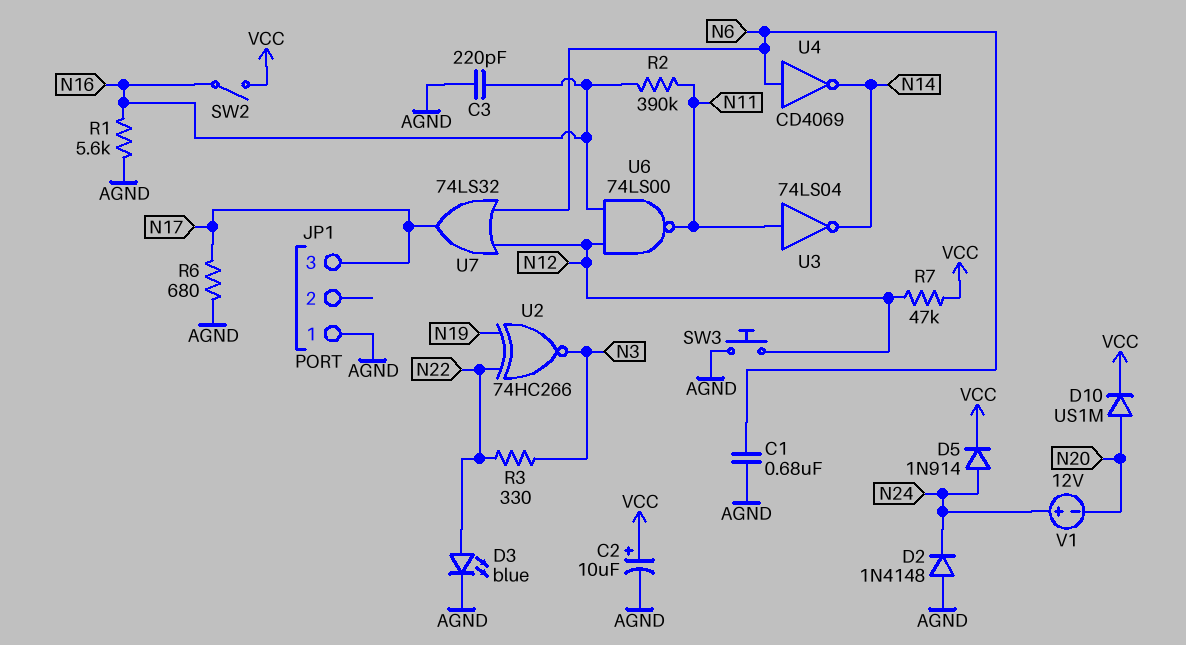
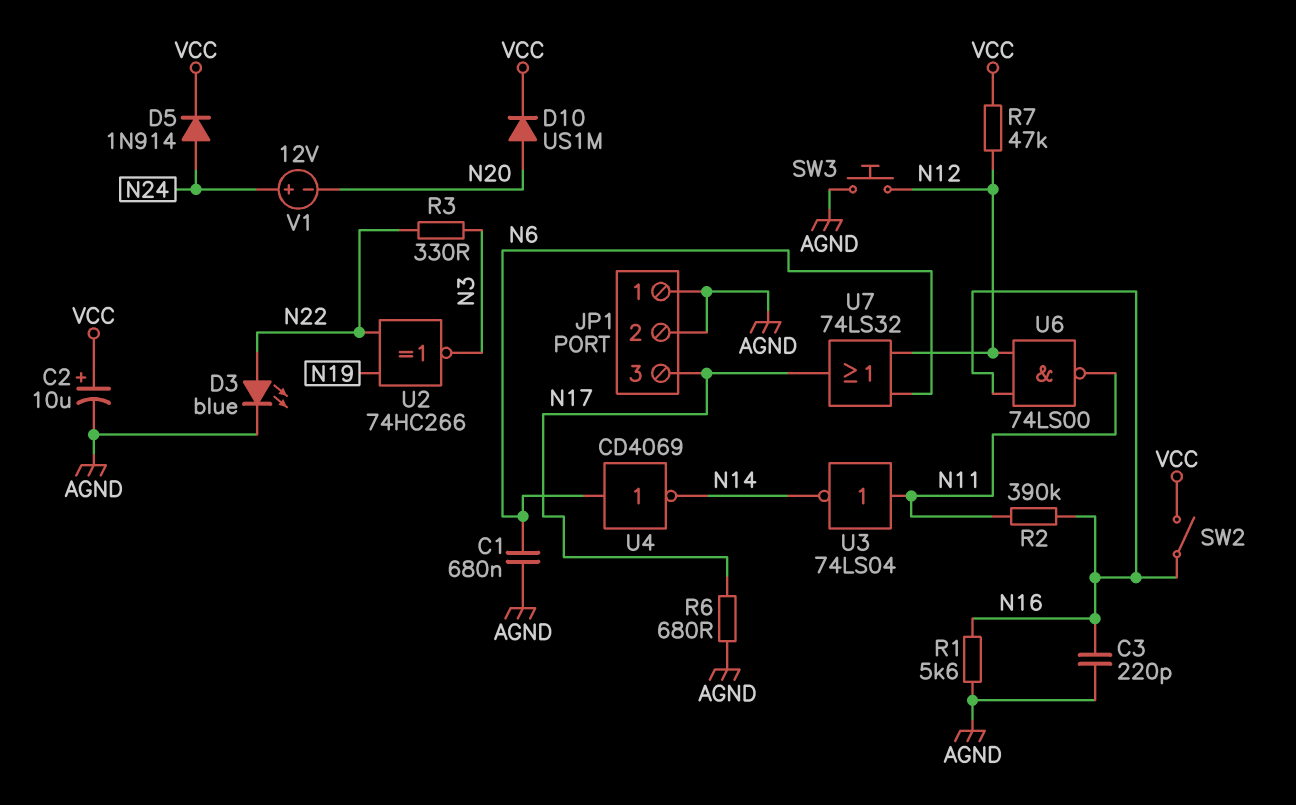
D2: diode 1N4148 (A AGND, K N24) -> none
JP1 pin 2: none -> AGND

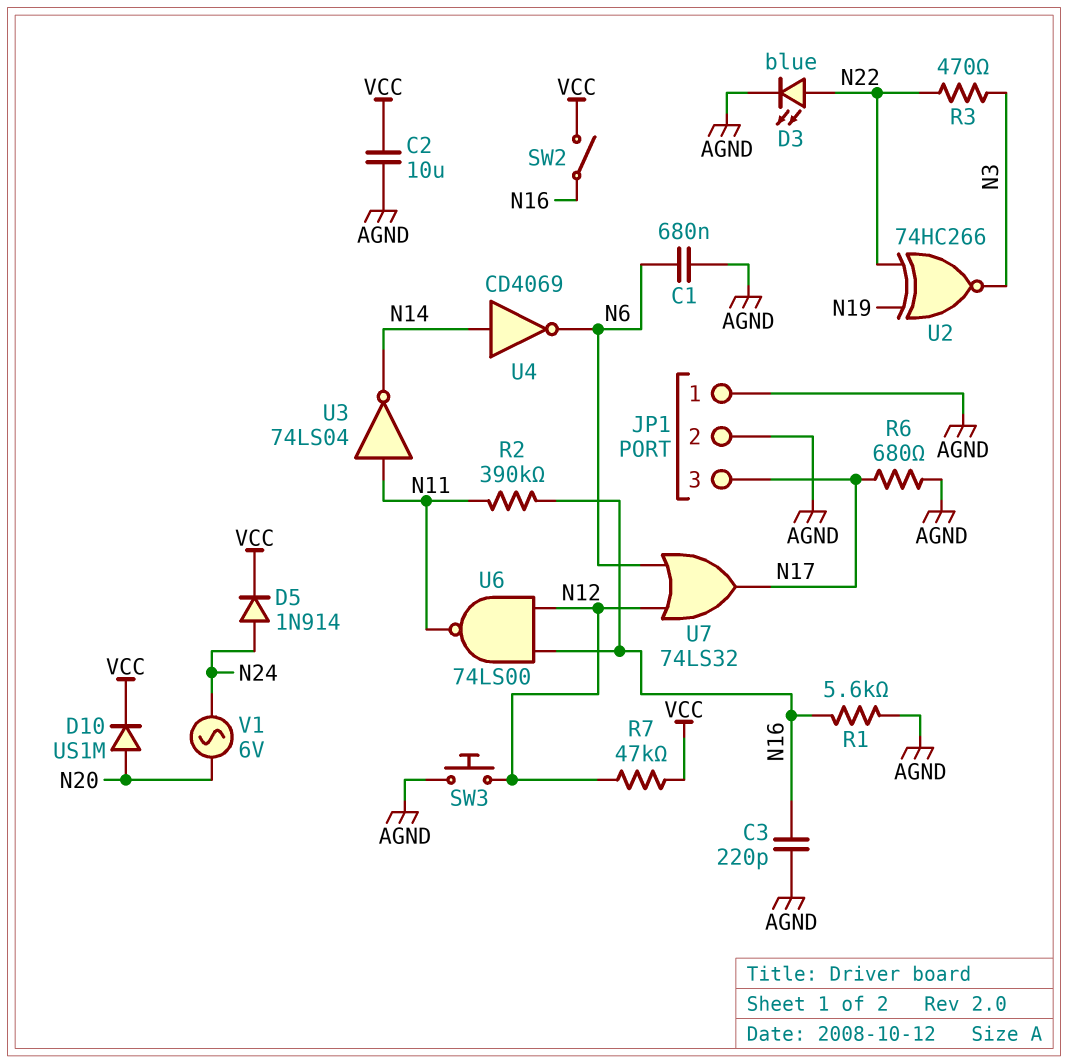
C2: 10uF (plus VCC, minus AGND) -> 10uF (AGND, VCC)
R3: 330 (N3, N22) -> 470 (N3, N22)
U4: NOT CD4069 (in N6, out N14) -> NOT CD4069 (in N14, out N6)
V1: 12V (plus N24, minus N20) -> AC 6V (N20, N24)

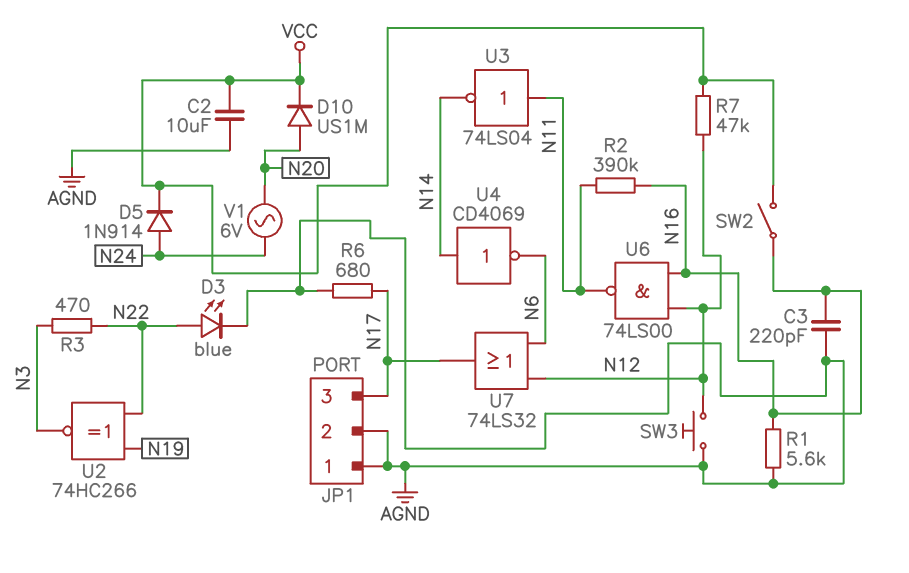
C1: 680nF (AGND, N6) -> none

